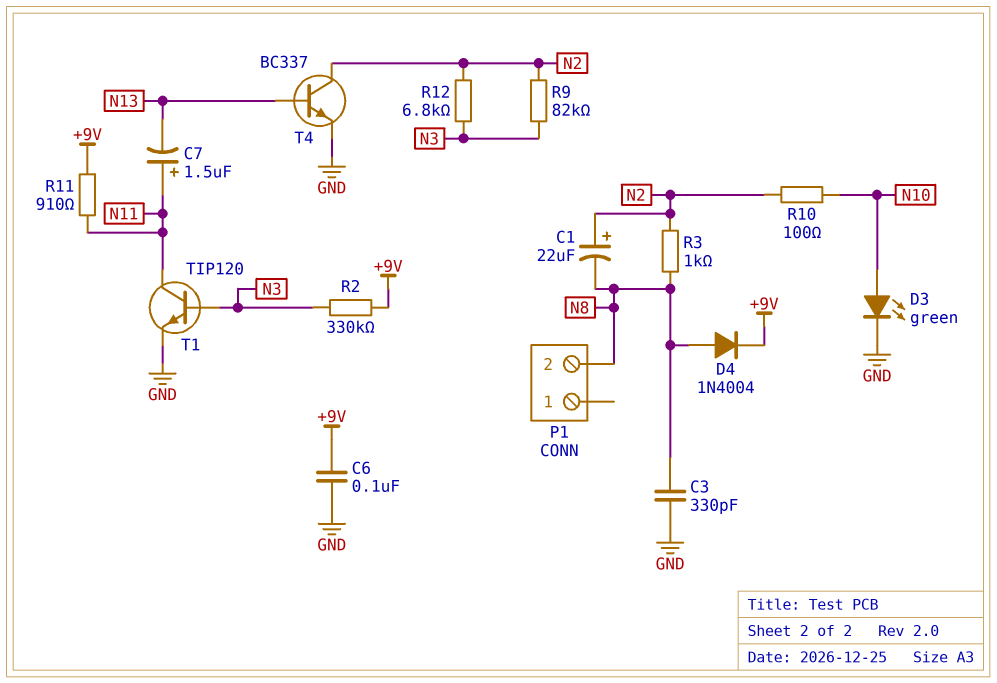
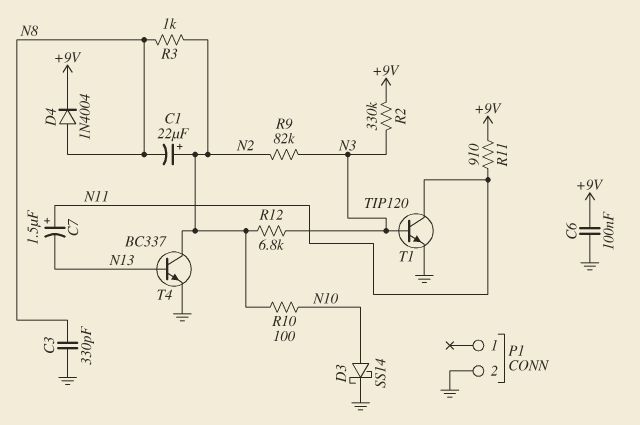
D3: LED green (A N10, K GND) -> schottky SS14 (A N10, K GND)
P1 pin 2: N8 -> GND

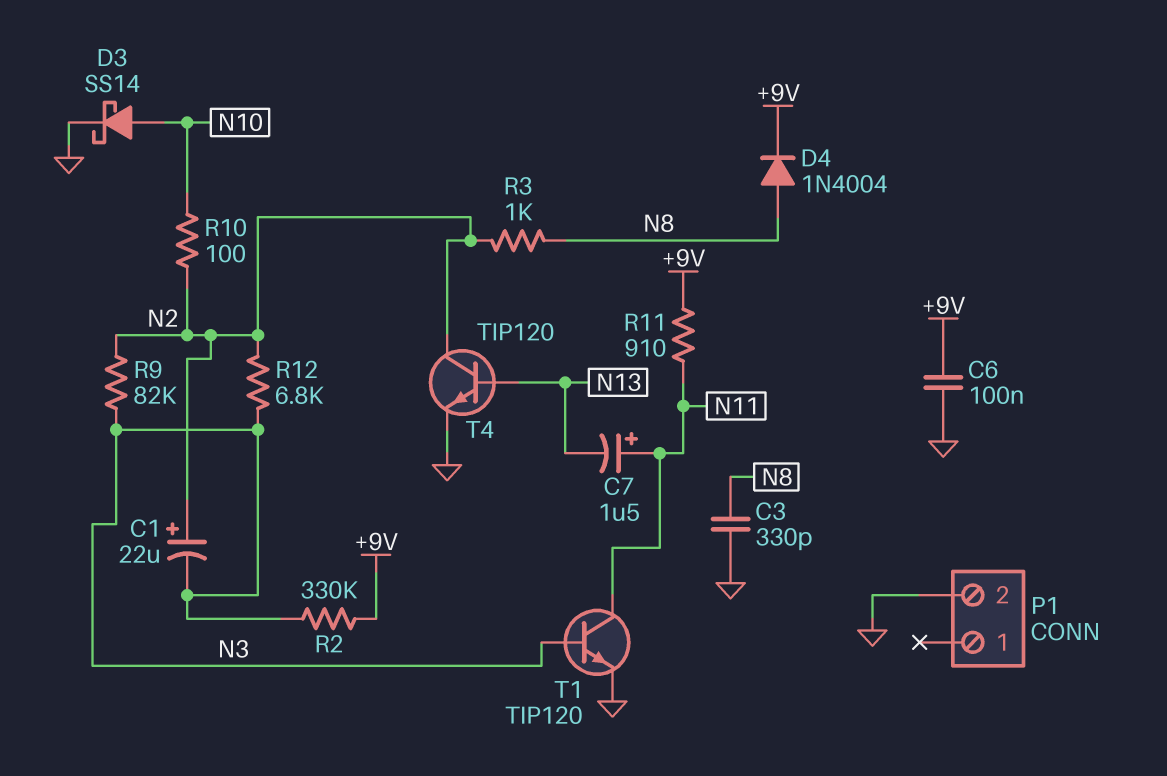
C1: 22uF (plus N2, minus N8) -> 22uF (plus N2, minus N3)
T4: NPN BC337 (B N13, C N2, E GND) -> NPN TIP120 (B N13, C N2, E GND)

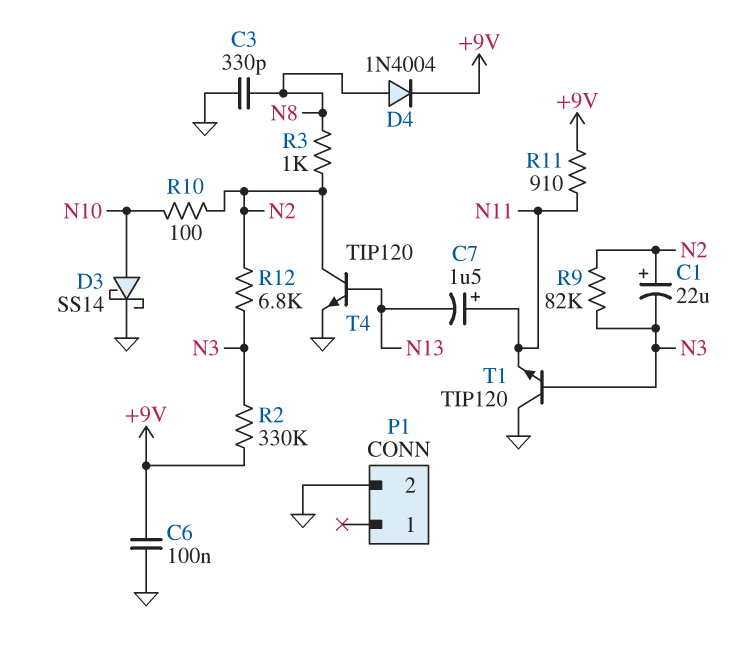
T1: NPN TIP120 (B N3, C N11, E GND) -> NPN TIP120 (B N3, C GND, E N11)

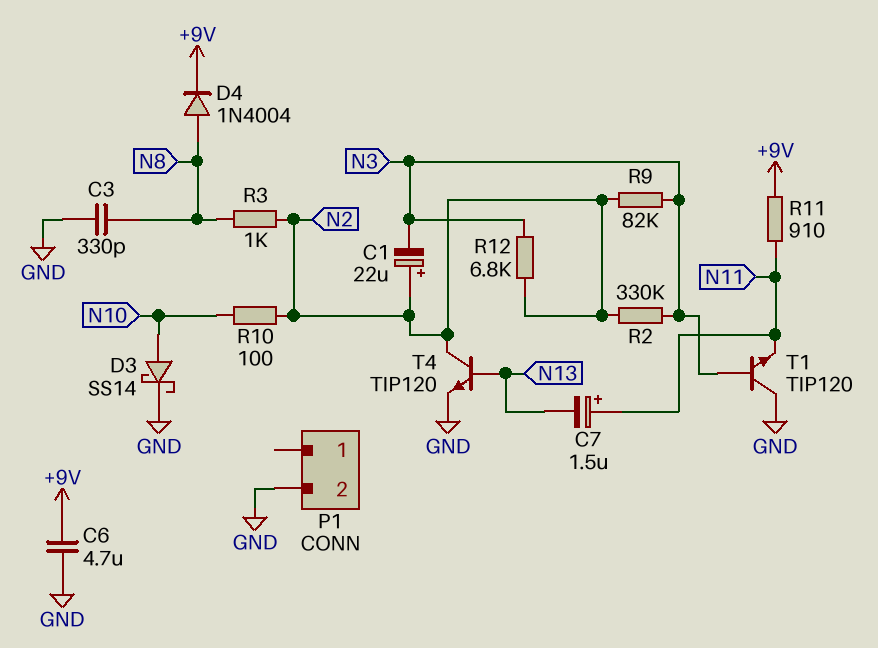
C6: 100nF (+9V, GND) -> 4.7uF (+9V, GND)
R2: 330k (+9V, N3) -> 330k (N2, N3)

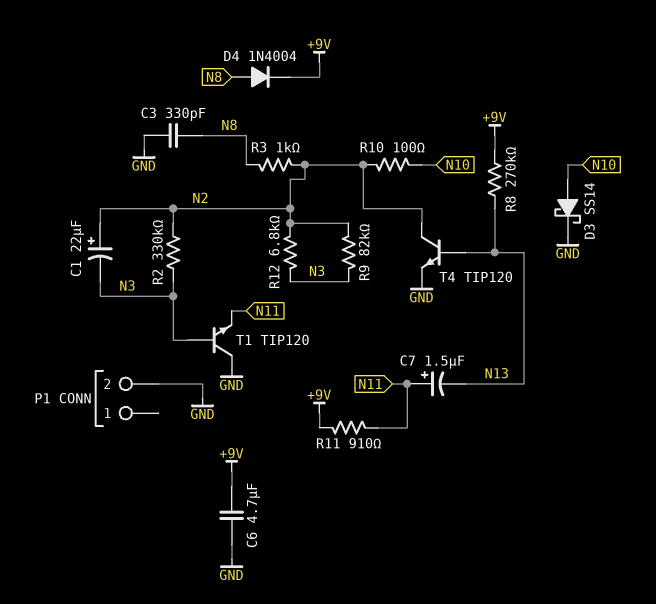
R8: none -> 270k (+9V, N13)

